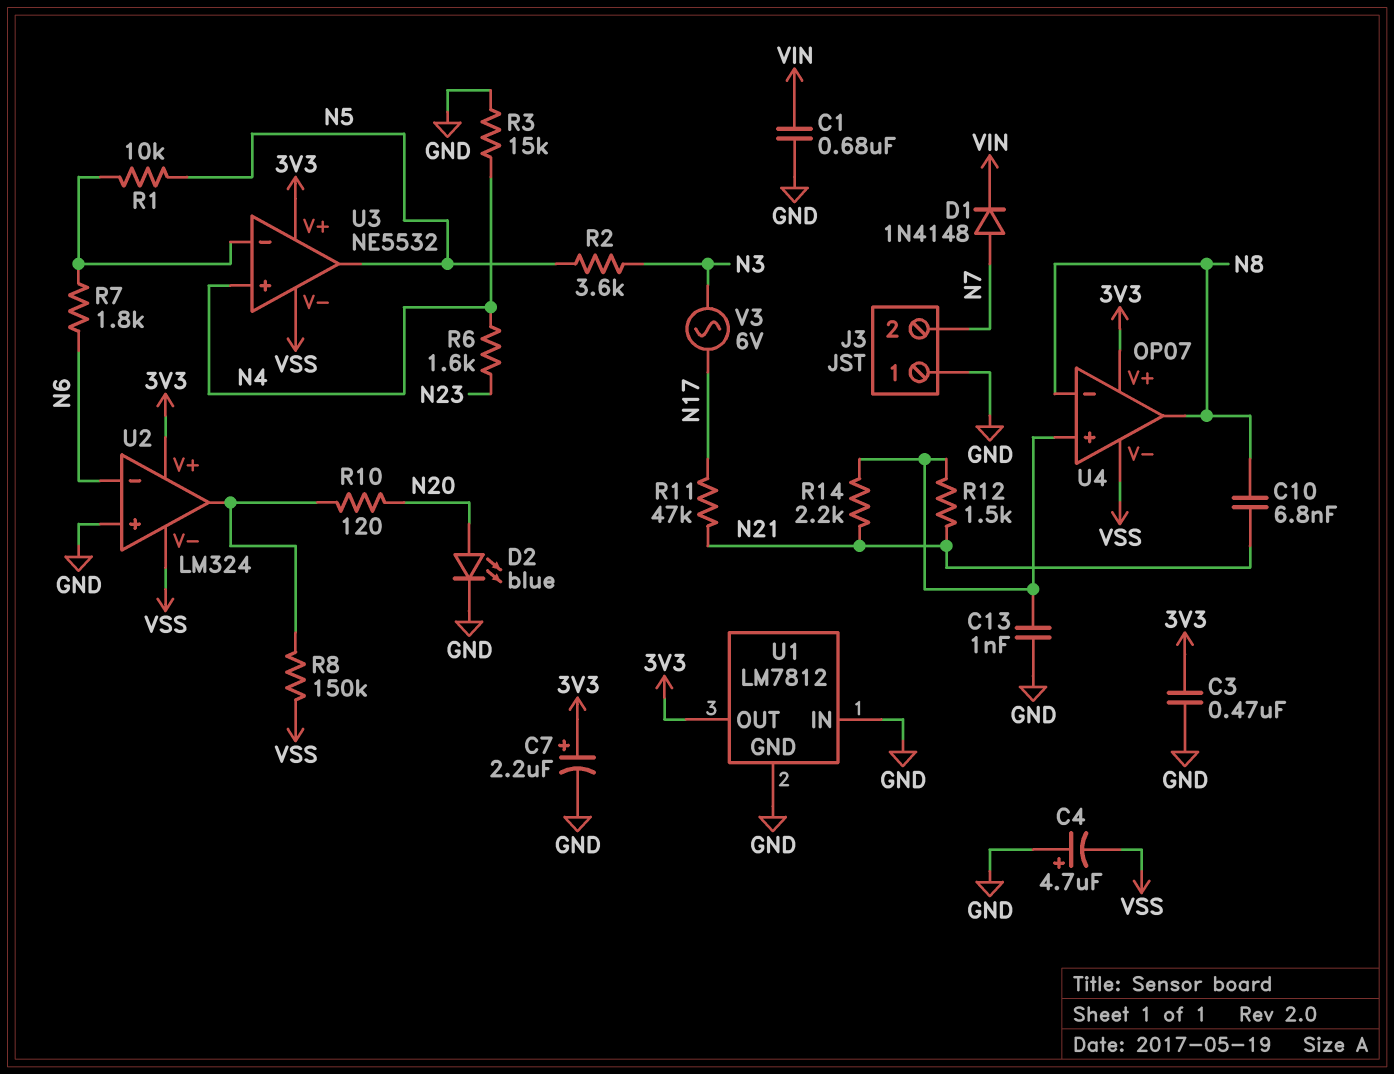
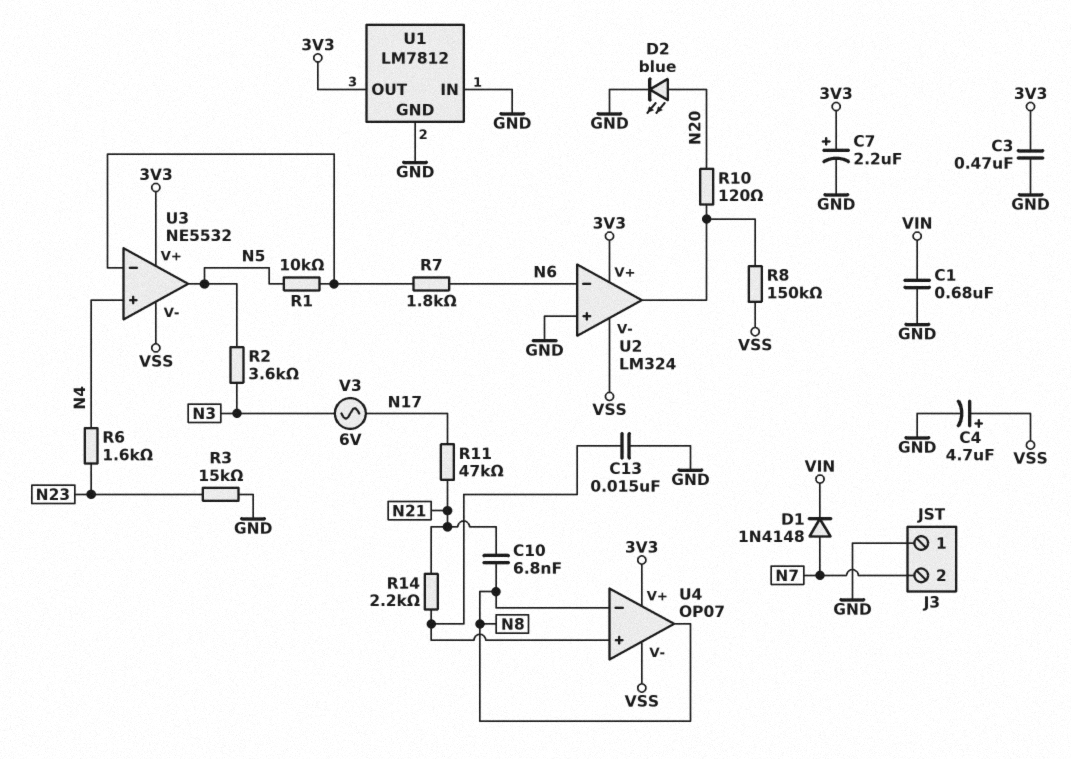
C4: 4.7uF (plus GND, minus VSS) -> 4.7uF (plus VSS, minus GND)
C13: 1nF (GND, U4/in+) -> 15nF (GND, U4/in+)
R3: 15k (GND, N4) -> 15k (GND, N23)
R12: 1.5k (N21, U4/in+) -> none

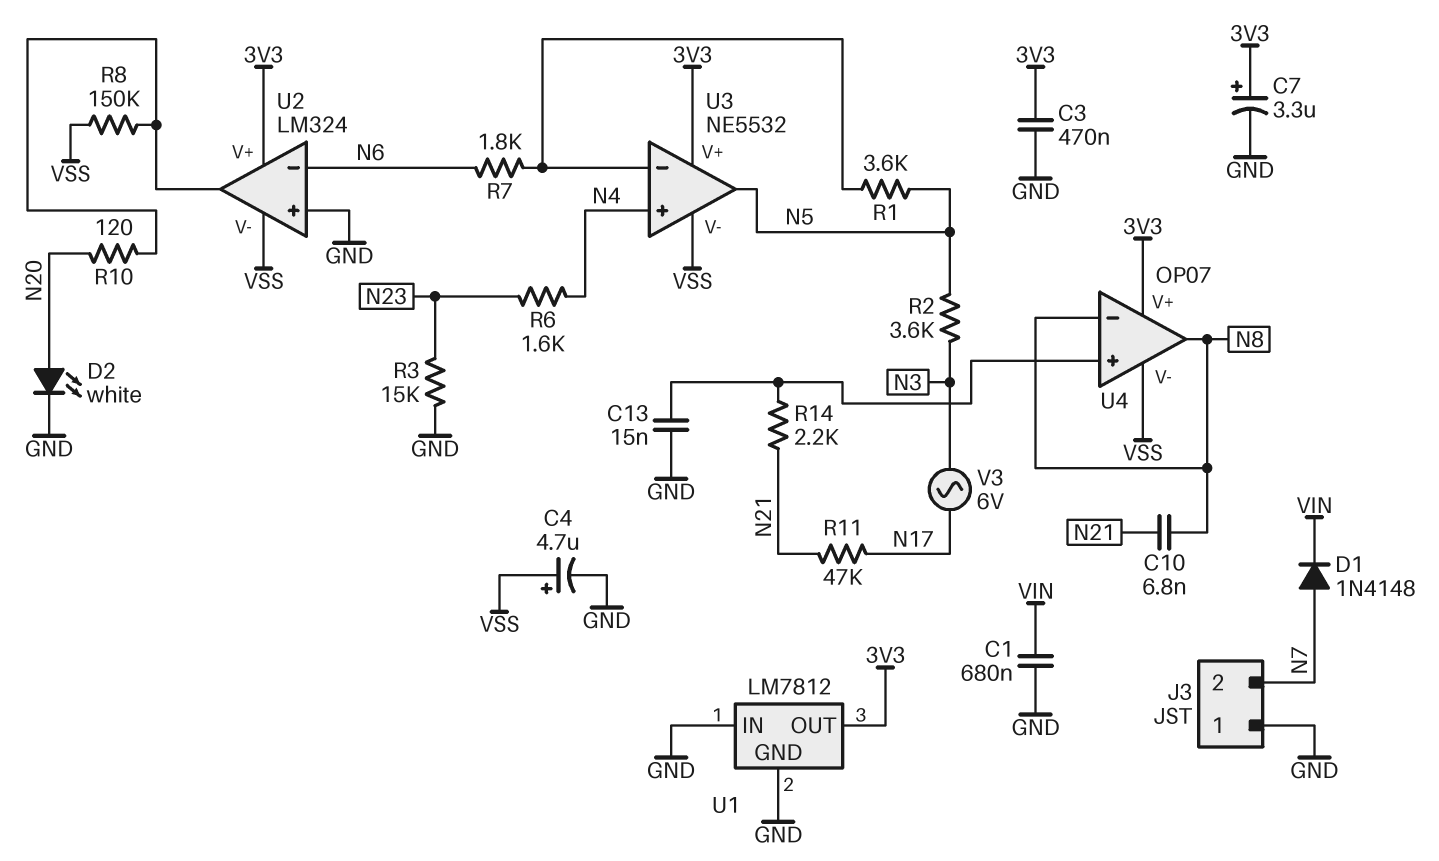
C7: 2.2uF (plus 3V3, minus GND) -> 3.3uF (plus 3V3, minus GND)
D2: LED blue (A N20, K GND) -> LED white (A N20, K GND)
R1: 10k (N5, U3/in-) -> 3.6k (N5, U3/in-)

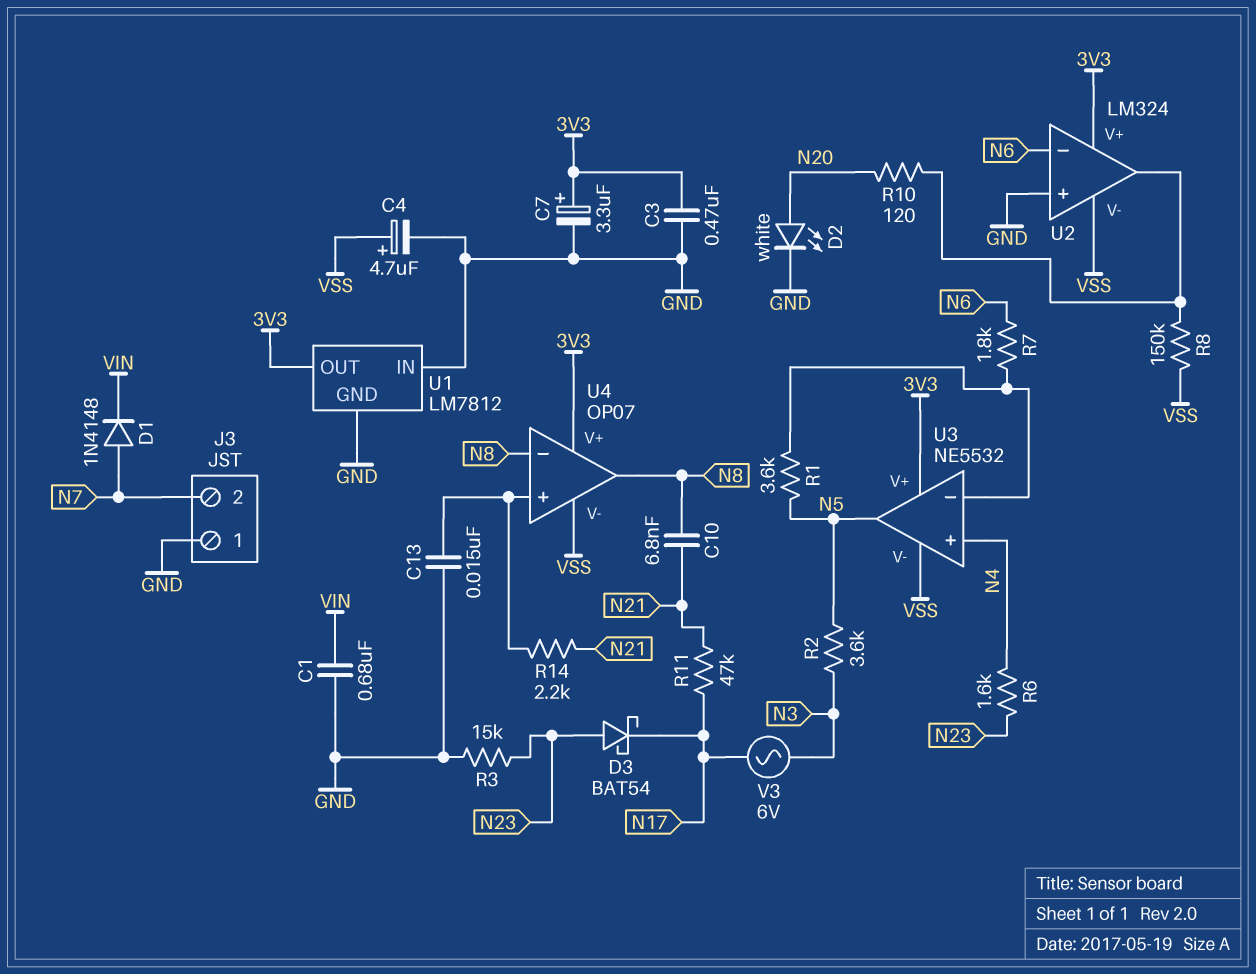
D3: none -> schottky BAT54 (A N23, K N17)

